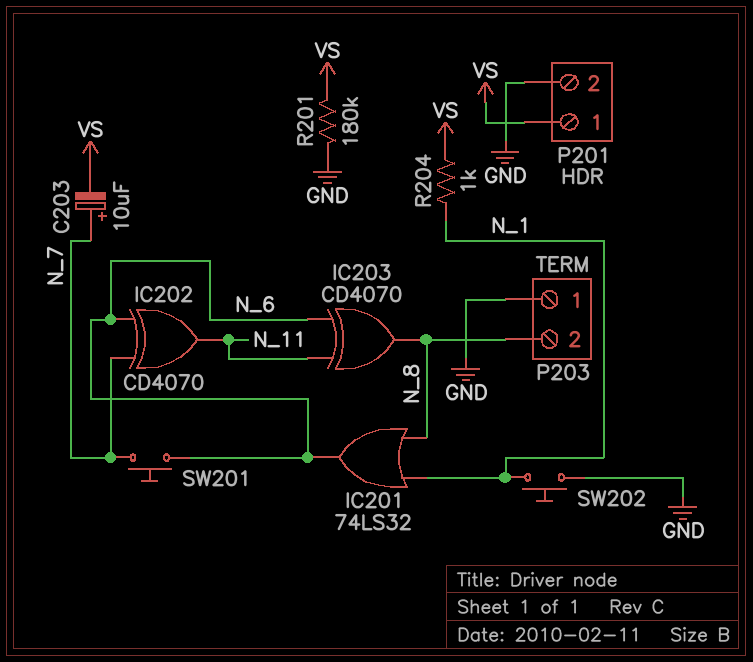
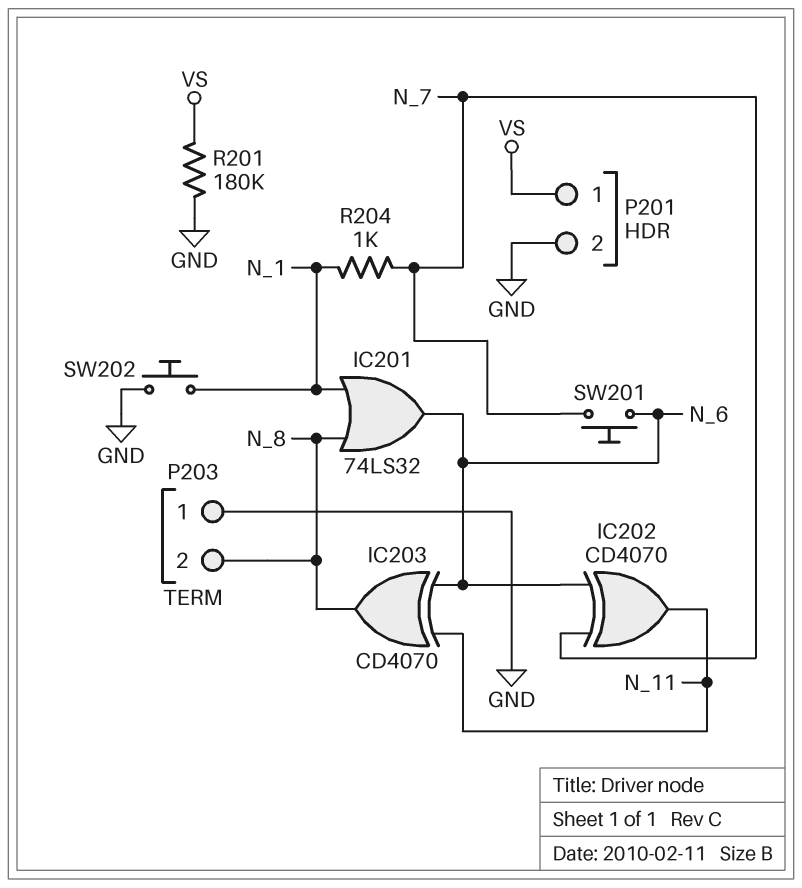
C203: 10uF (plus N_7, minus VS) -> none
R204: 1k (N_1, VS) -> 1k (N_1, N_7)

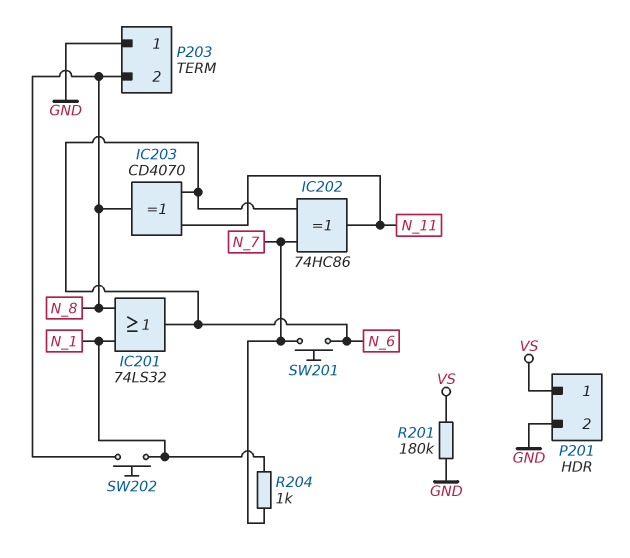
IC202: XOR CD4070 (in N_6, in N_7, out N_11) -> XOR 74HC86 (in N_6, in N_7, out N_11)
SW202: button (GND, N_1) -> button (N_1, N_8)

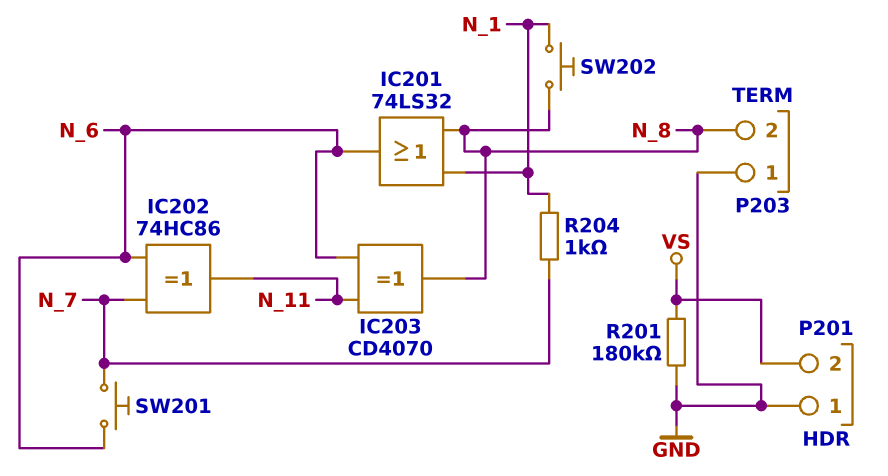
P201 pin 1: VS -> GND
P201 pin 2: GND -> VS

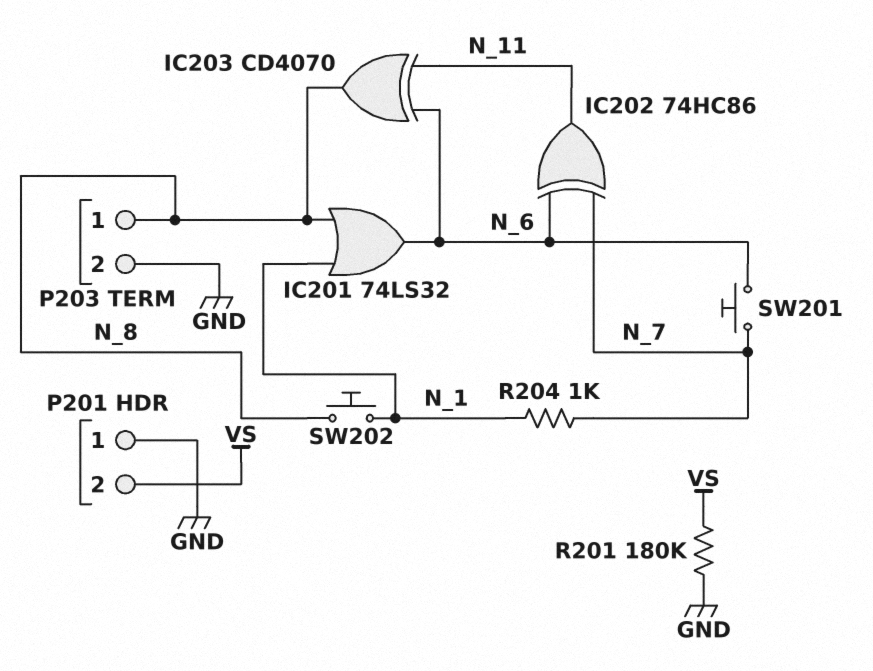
P203 pin 1: GND -> N_8
P203 pin 2: N_8 -> GND

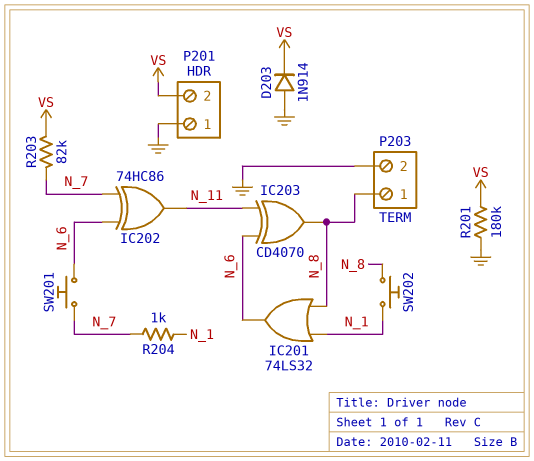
D203: none -> diode 1N914 (A GND, K VS)
R203: none -> 82k (N_7, VS)

